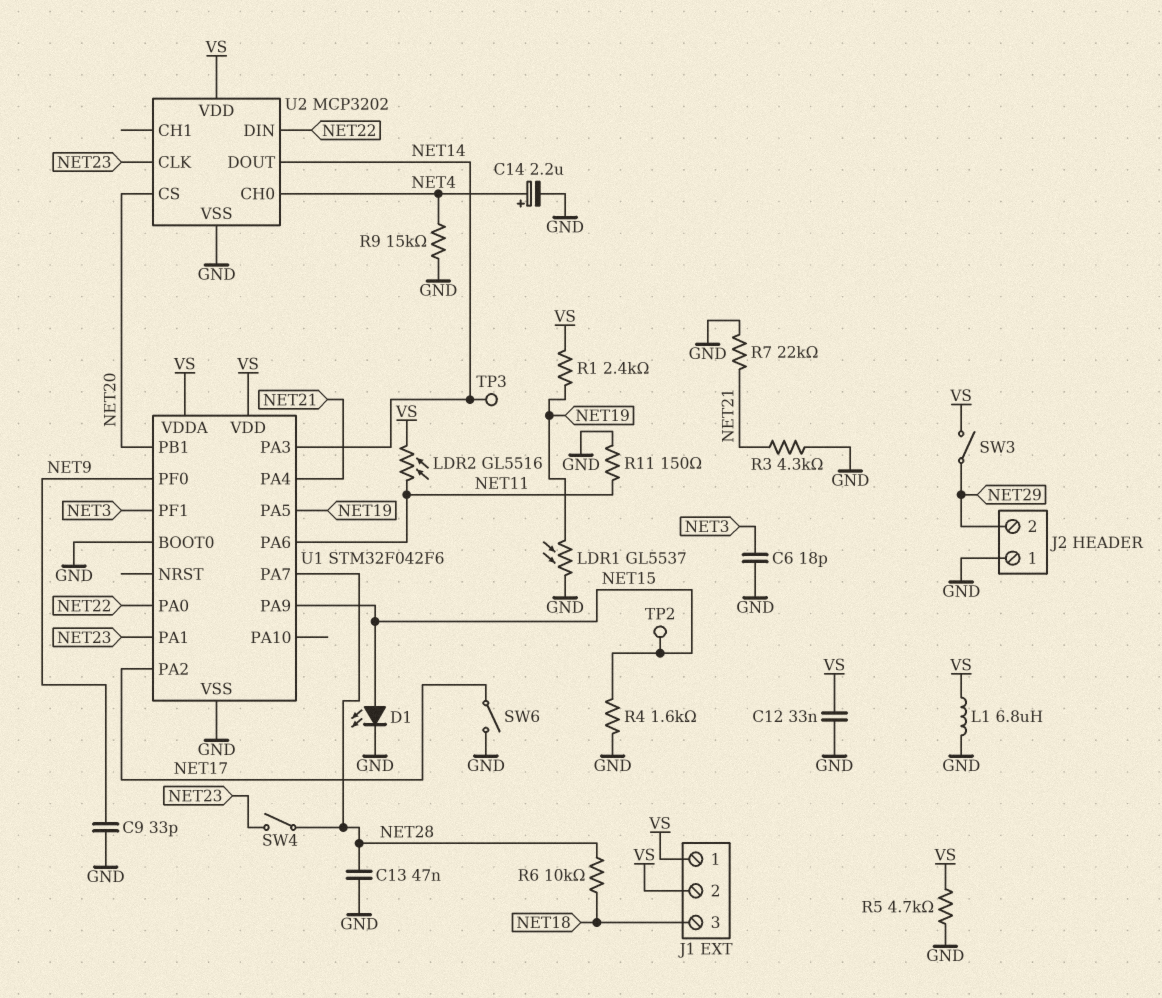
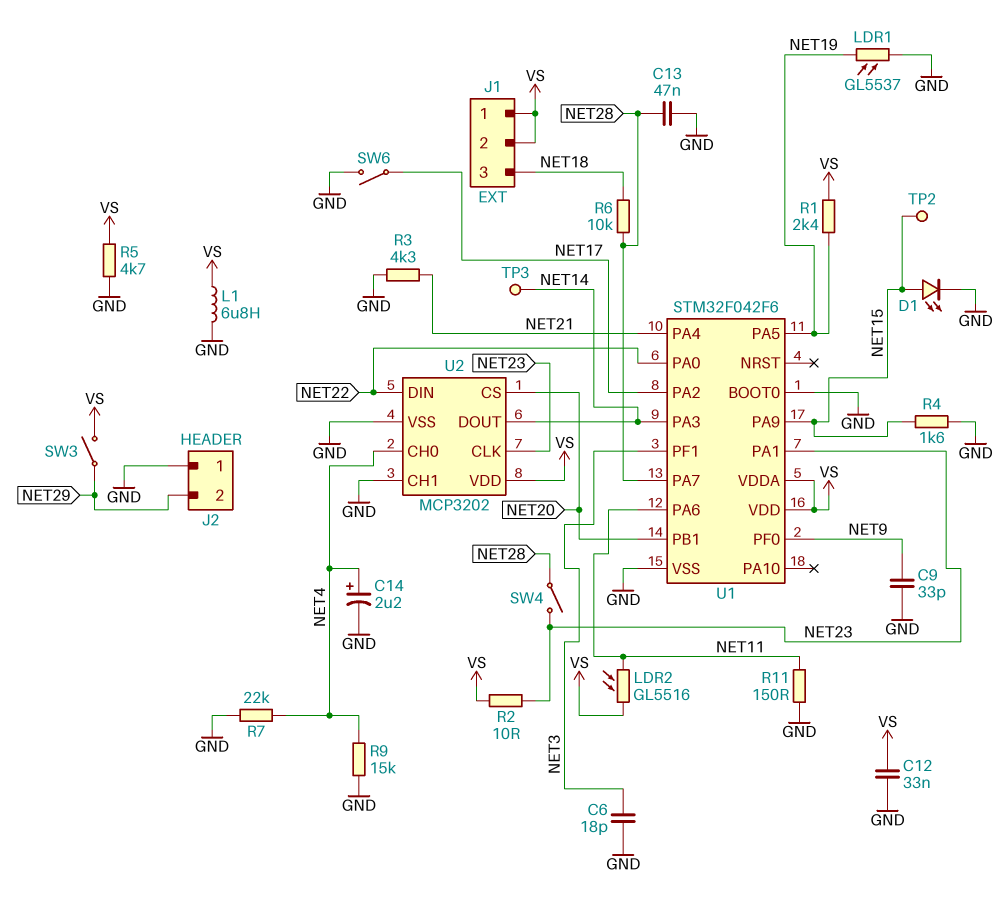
R2: none -> 10 (NET23, VS)
R7: 22k (GND, NET21) -> 22k (GND, NET4)
U2 pin CH1: none -> GND

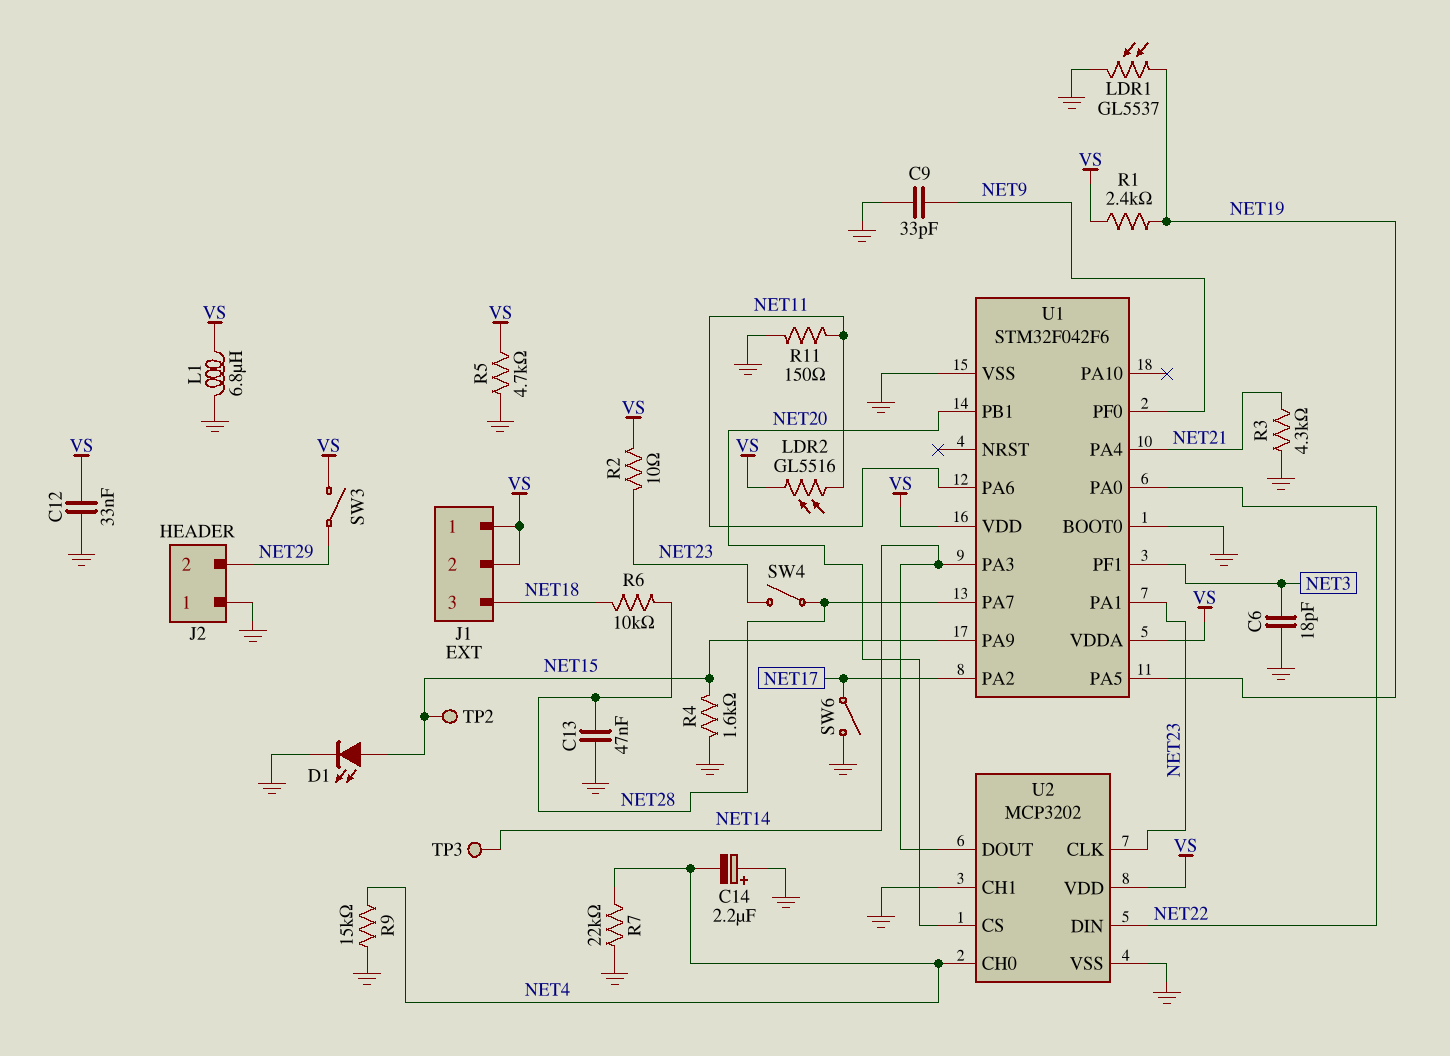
C14: 2.2uF (plus NET4, minus GND) -> 2.2uF (plus GND, minus NET4)

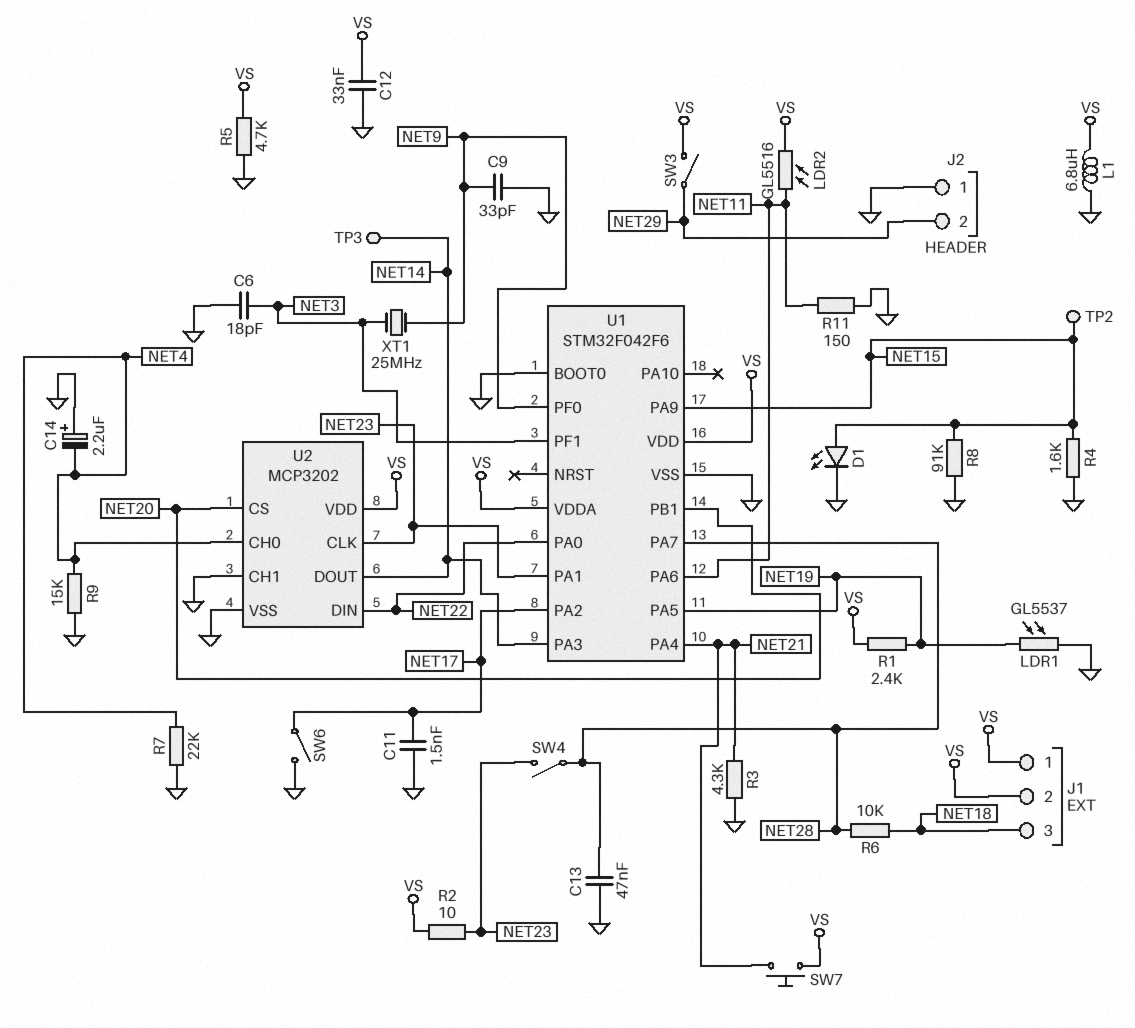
C11: none -> 1.5nF (GND, NET17)
R8: none -> 91k (GND, NET15)
SW7: none -> button (NET21, VS)
XT1: none -> 25MHz (NET3, NET9)

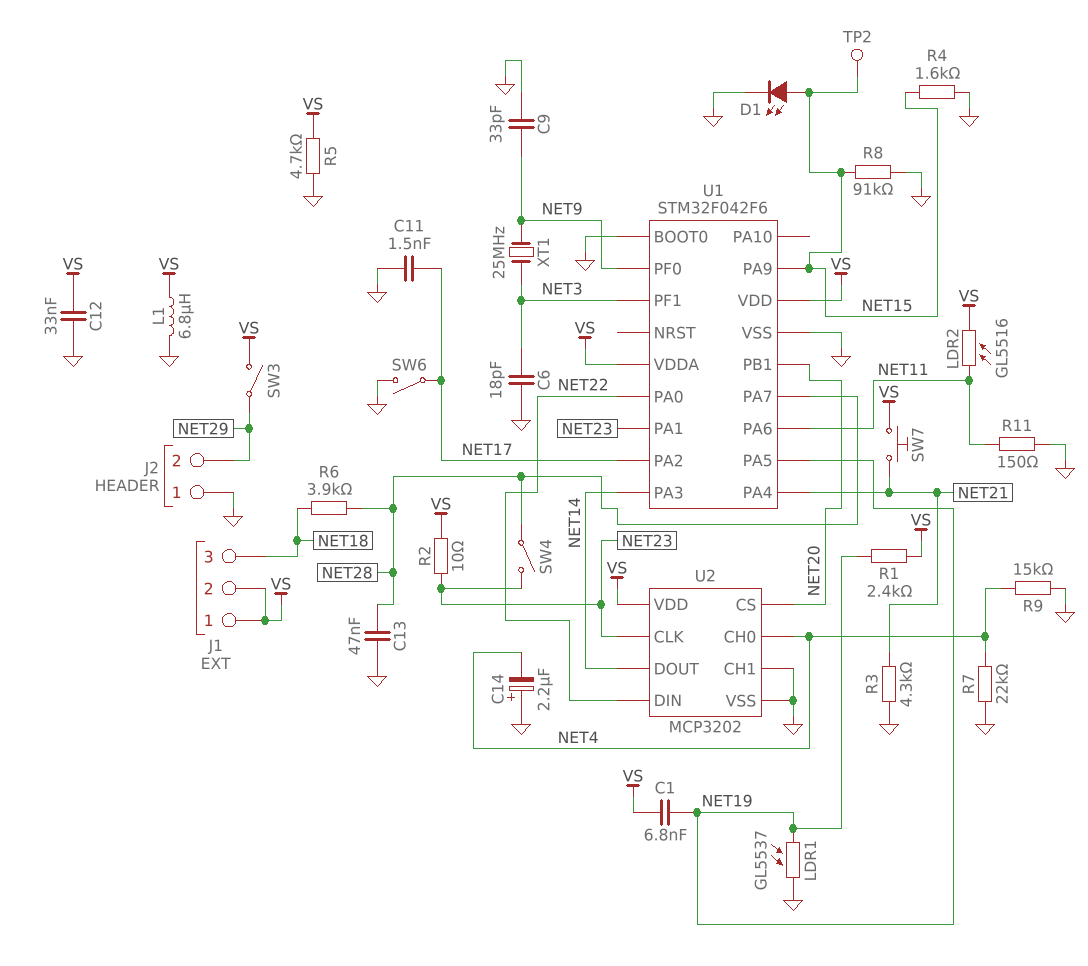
C1: none -> 6.8nF (NET19, VS)
R6: 10k (NET18, NET28) -> 3.9k (NET18, NET28)
TP3: test point (NET14) -> none

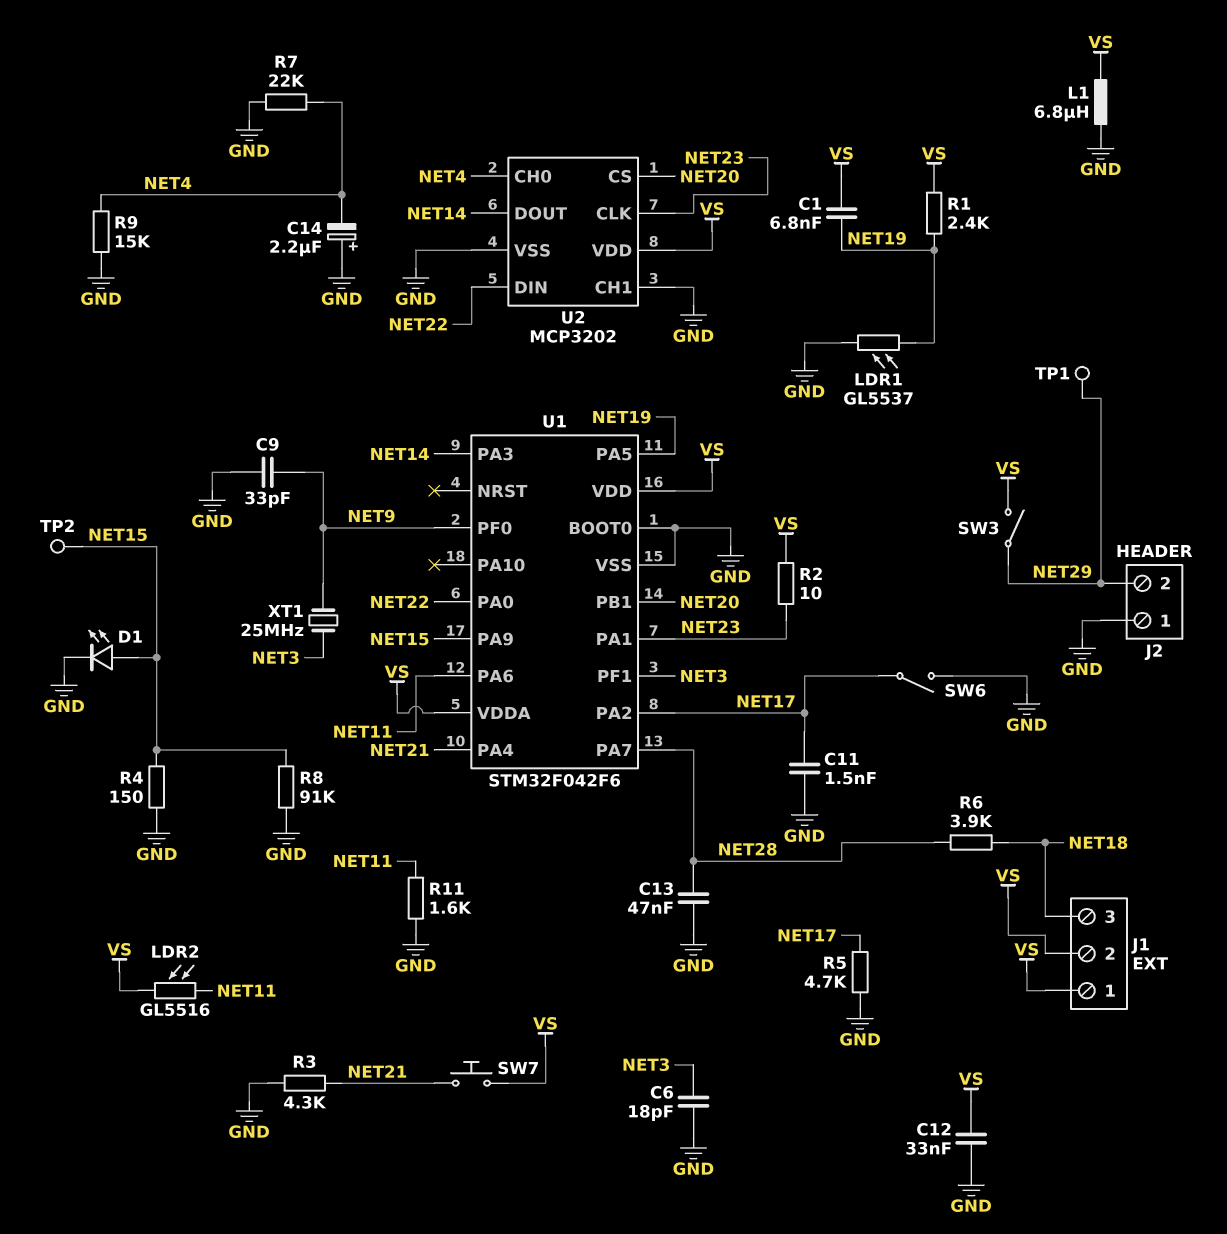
R4: 1.6k (GND, NET15) -> 150 (GND, NET15)
R5: 4.7k (GND, VS) -> 4.7k (GND, NET17)
R11: 150 (GND, NET11) -> 1.6k (GND, NET11)
SW4: switch (NET23, NET28) -> none
TP1: none -> test point (NET29)

